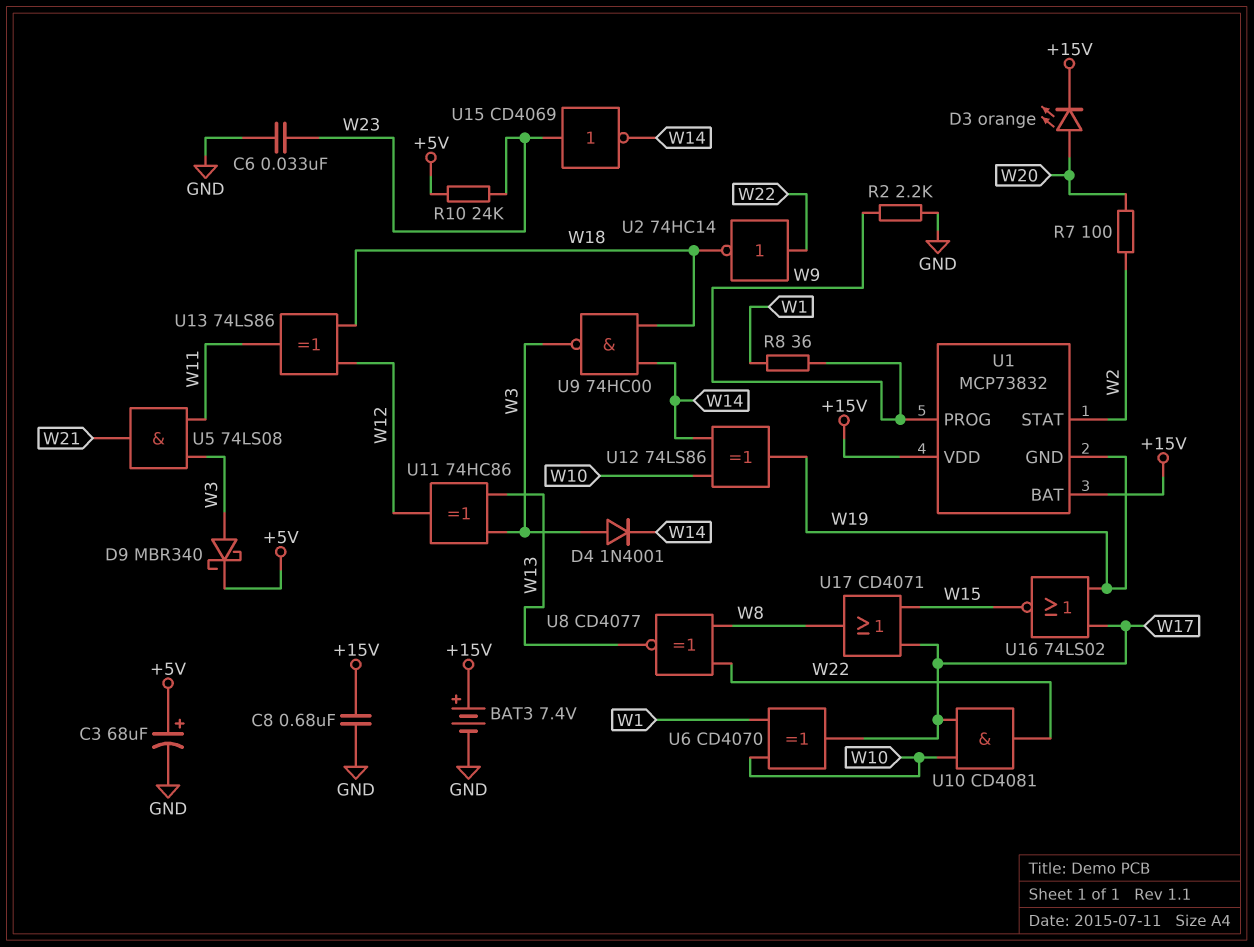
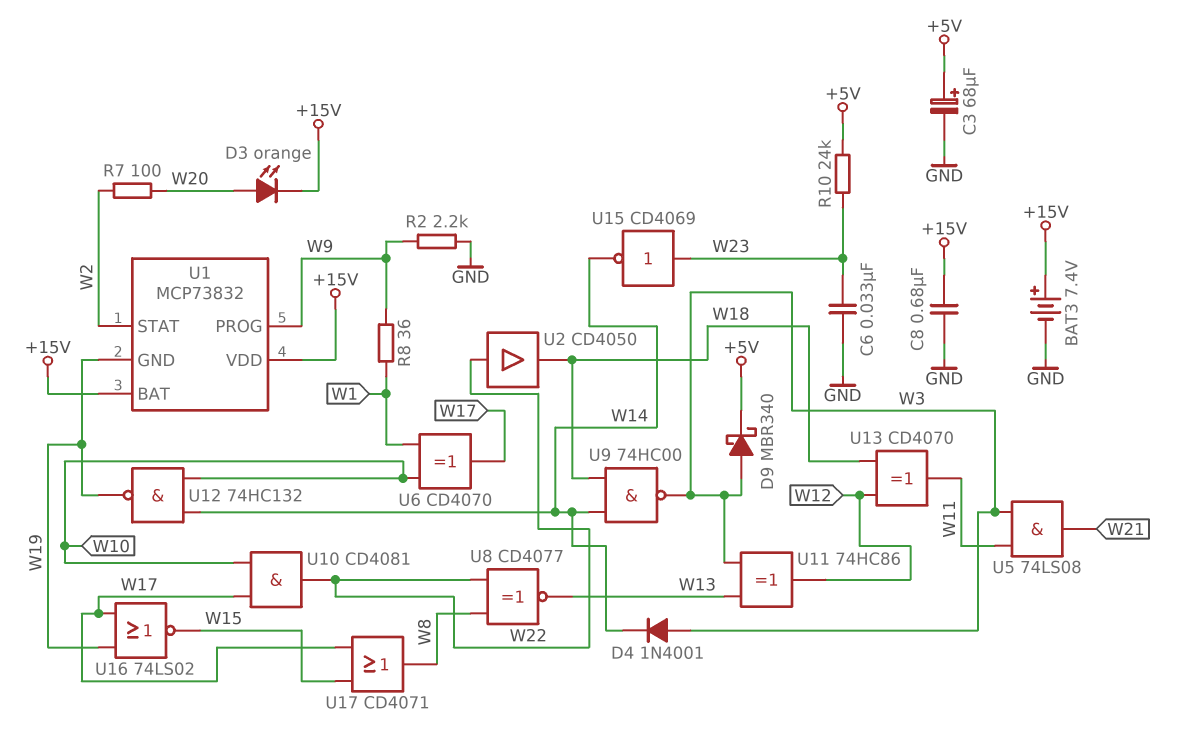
U2: NOT 74HC14 (in W22, out W18) -> buffer CD4050 (in W22, out W18)
U12: XOR 74LS86 (in W10, in W14, out W19) -> NAND 74HC132 (in W10, in W14, out W19)
U13: XOR 74LS86 (in W12, in W18, out W11) -> XOR CD4070 (in W12, in W18, out W11)

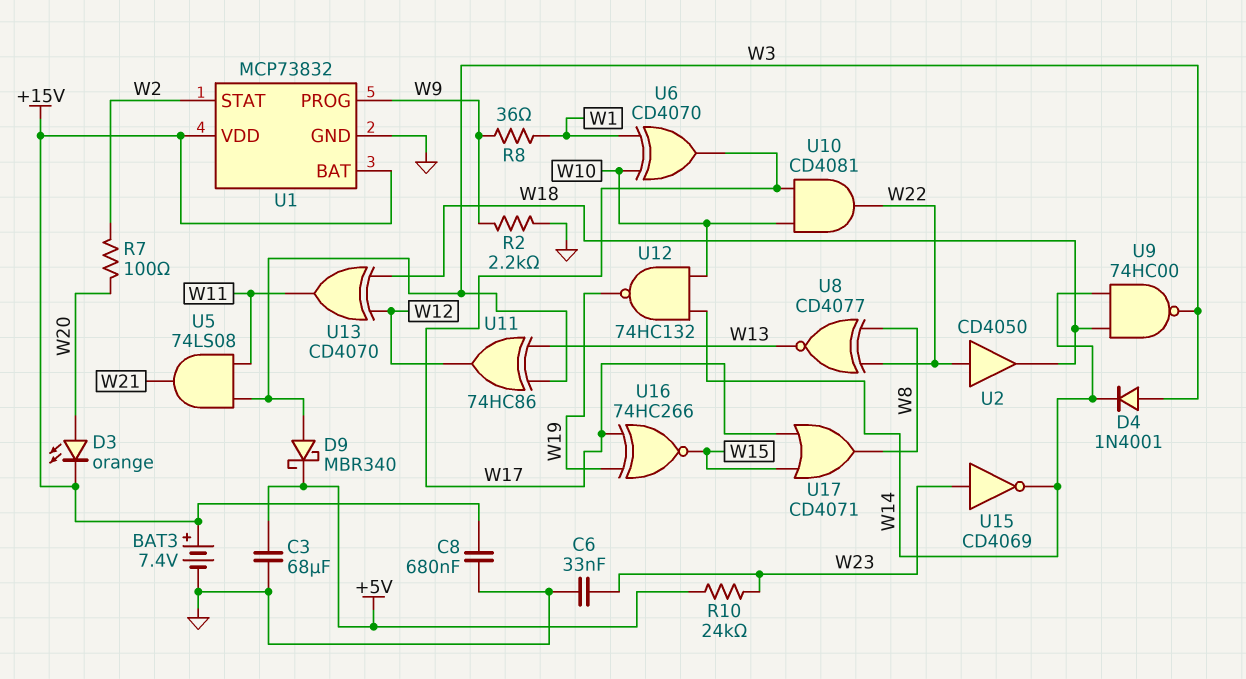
C3: 68uF (plus +5V, minus GND) -> 68uF (+5V, GND)
U1 pin GND: W19 -> GND
U16: NOR 74LS02 (in W17, in W19, out W15) -> XNOR 74HC266 (in W17, in W19, out W15)

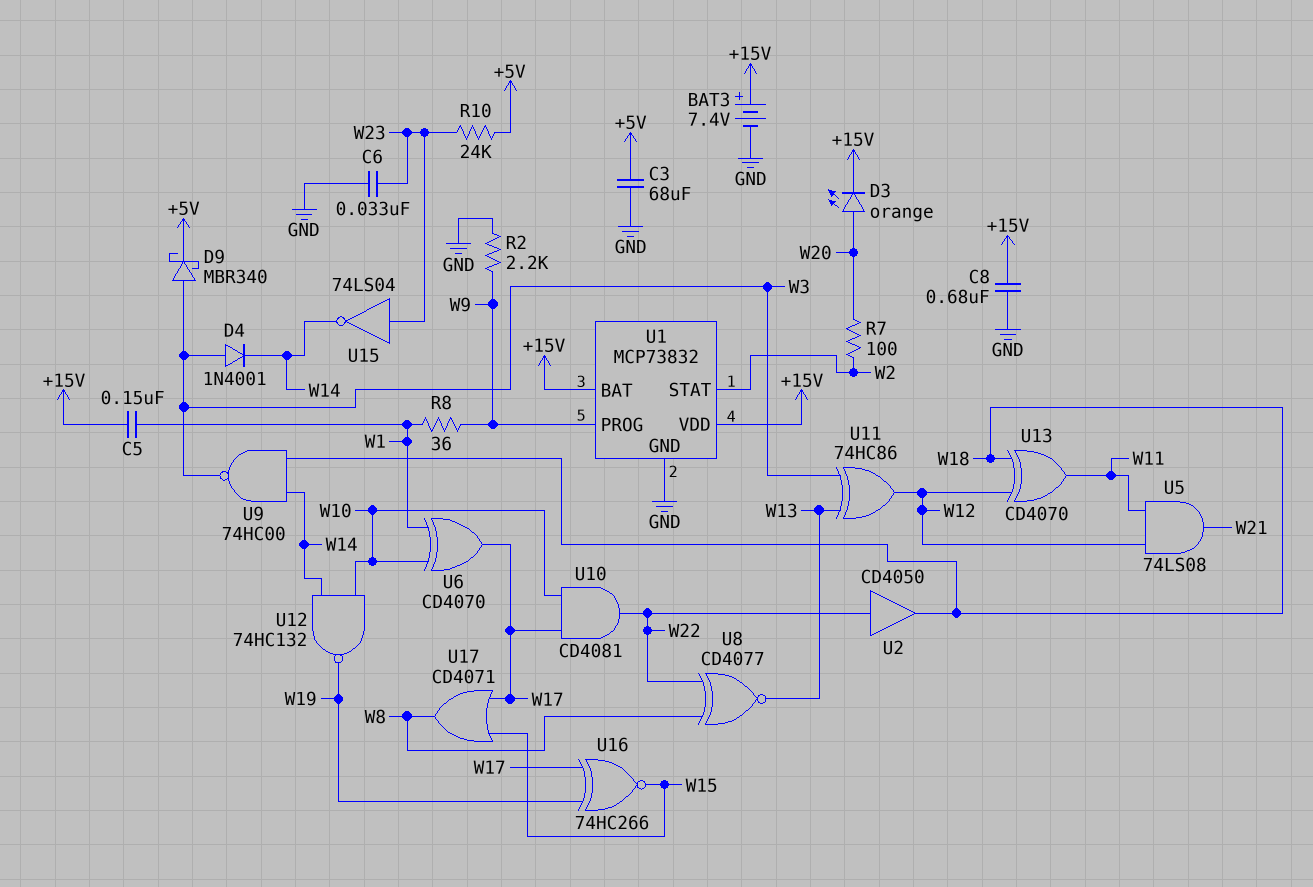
C5: none -> 150nF (+15V, W1)
U5: AND 74LS08 (in W3, in W11, out W21) -> AND 74LS08 (in W11, in W12, out W21)
U15: NOT CD4069 (in W23, out W14) -> NOT 74LS04 (in W23, out W14)

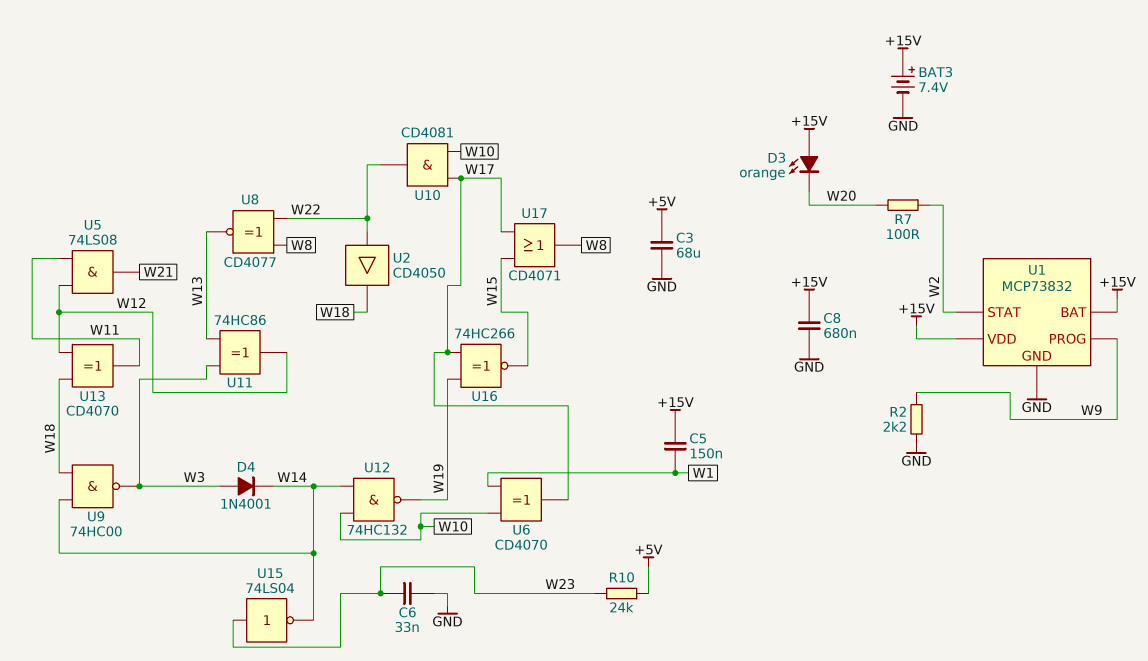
D3: LED orange (A W20, K +15V) -> LED orange (A +15V, K W20)
D9: schottky MBR340 (A W3, K +5V) -> none
R8: 36 (W1, W9) -> none

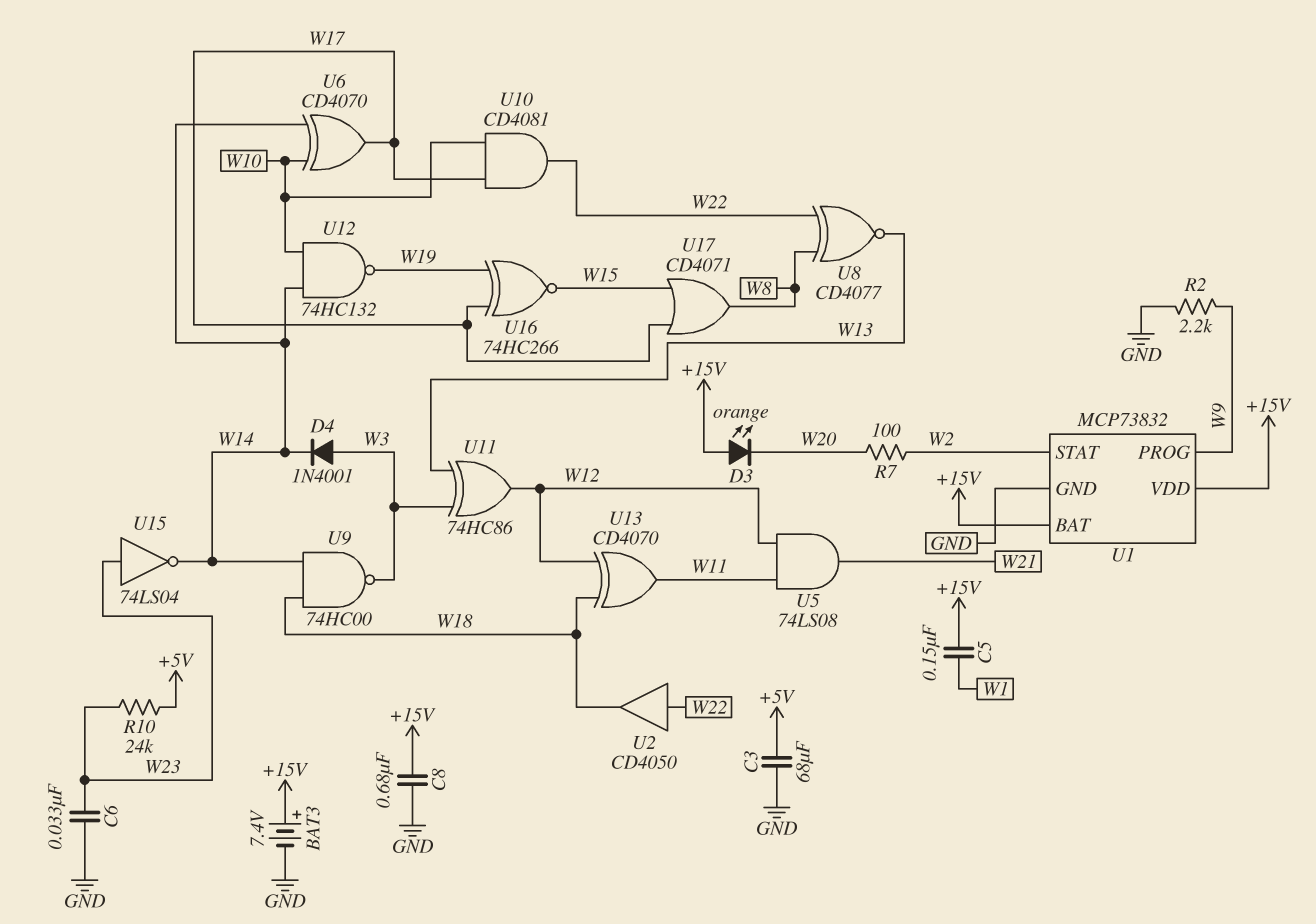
U6: XOR CD4070 (in W1, in W10, out W17) -> XOR CD4070 (in W10, in W14, out W17)

